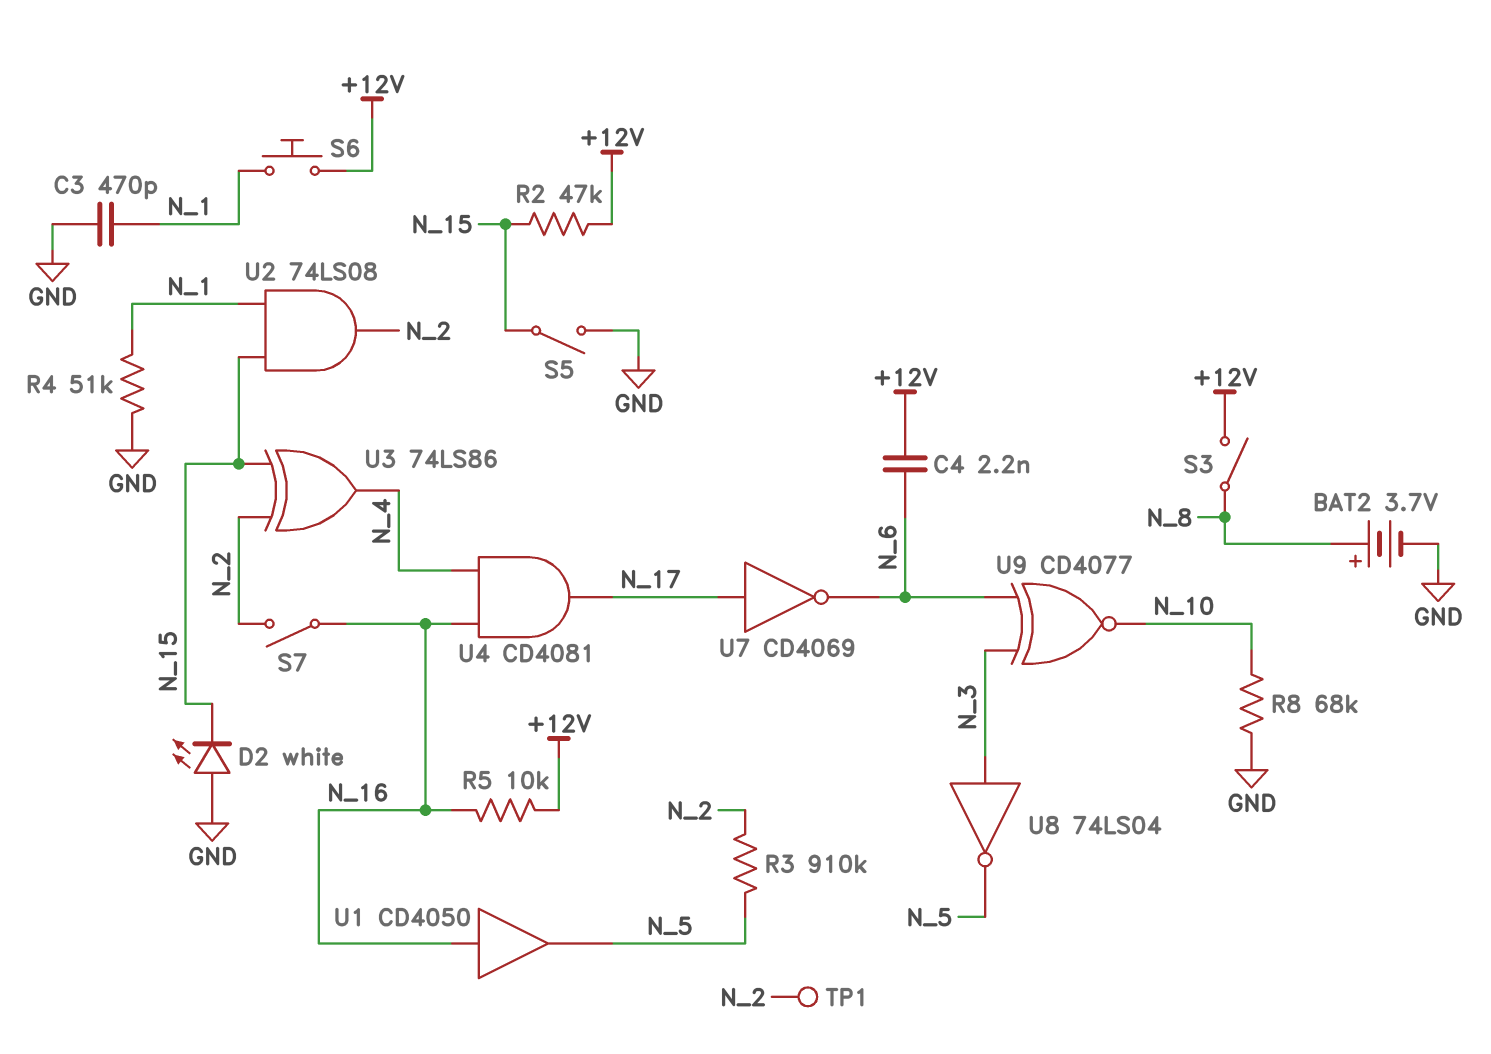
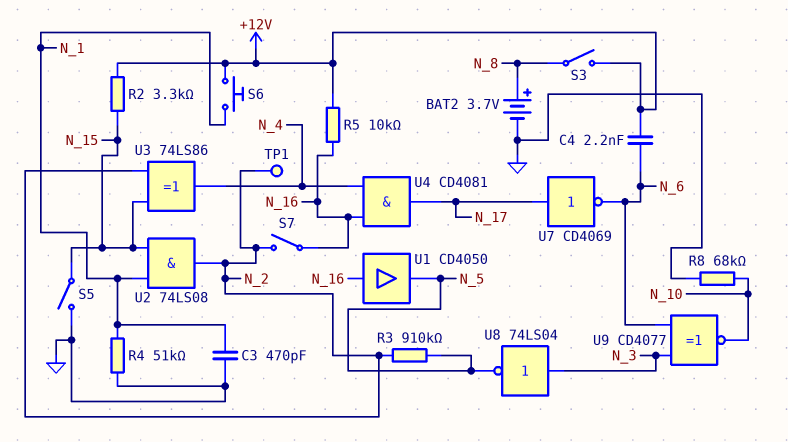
D2: LED white (A GND, K N_15) -> none
R2: 47k (+12V, N_15) -> 3.3k (+12V, N_15)

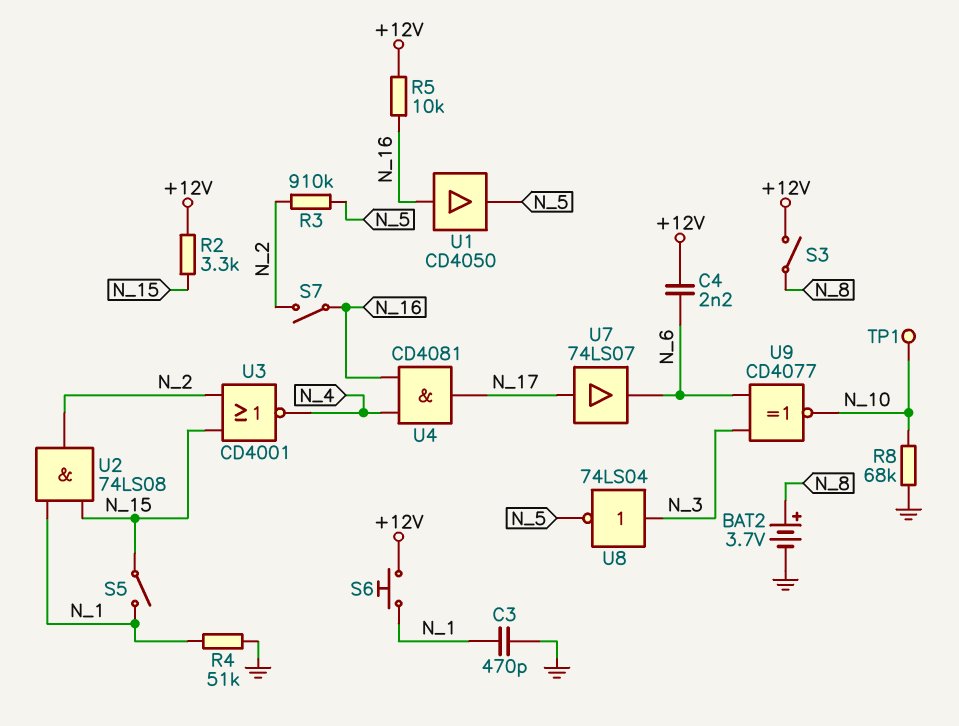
S5: switch (GND, N_15) -> switch (N_1, N_15)
TP1: test point (N_2) -> test point (N_10)
U3: XOR 74LS86 (in N_2, in N_15, out N_4) -> NOR CD4001 (in N_2, in N_15, out N_4)
U7: NOT CD4069 (in N_17, out N_6) -> buffer 74LS07 (in N_17, out N_6)

